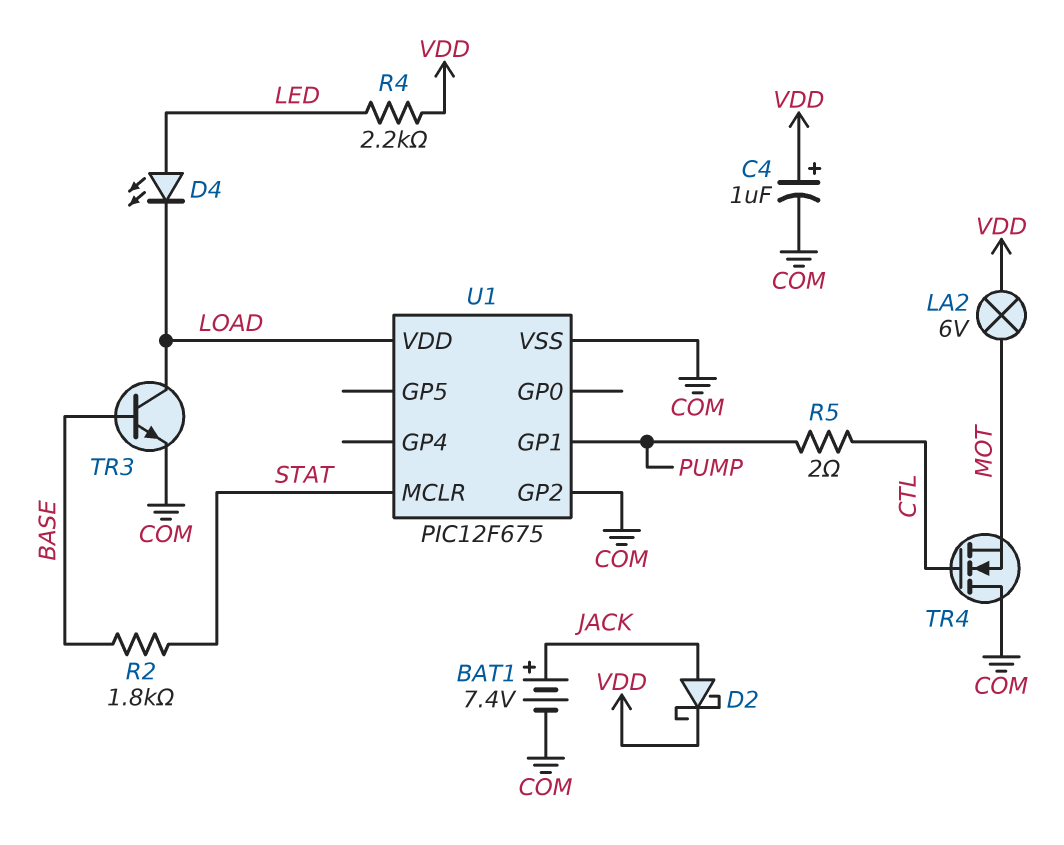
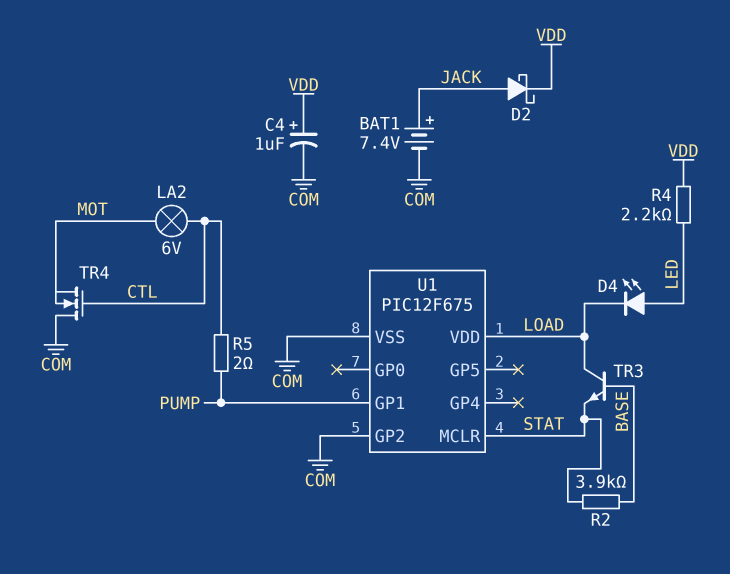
LA2: lamp 6V (MOT, VDD) -> lamp 6V (CTL, MOT)
R2: 1.8k (BASE, STAT) -> 3.9k (BASE, STAT)
TR3: NPN (B BASE, C LOAD, E COM) -> NPN (B BASE, C LOAD, E STAT)

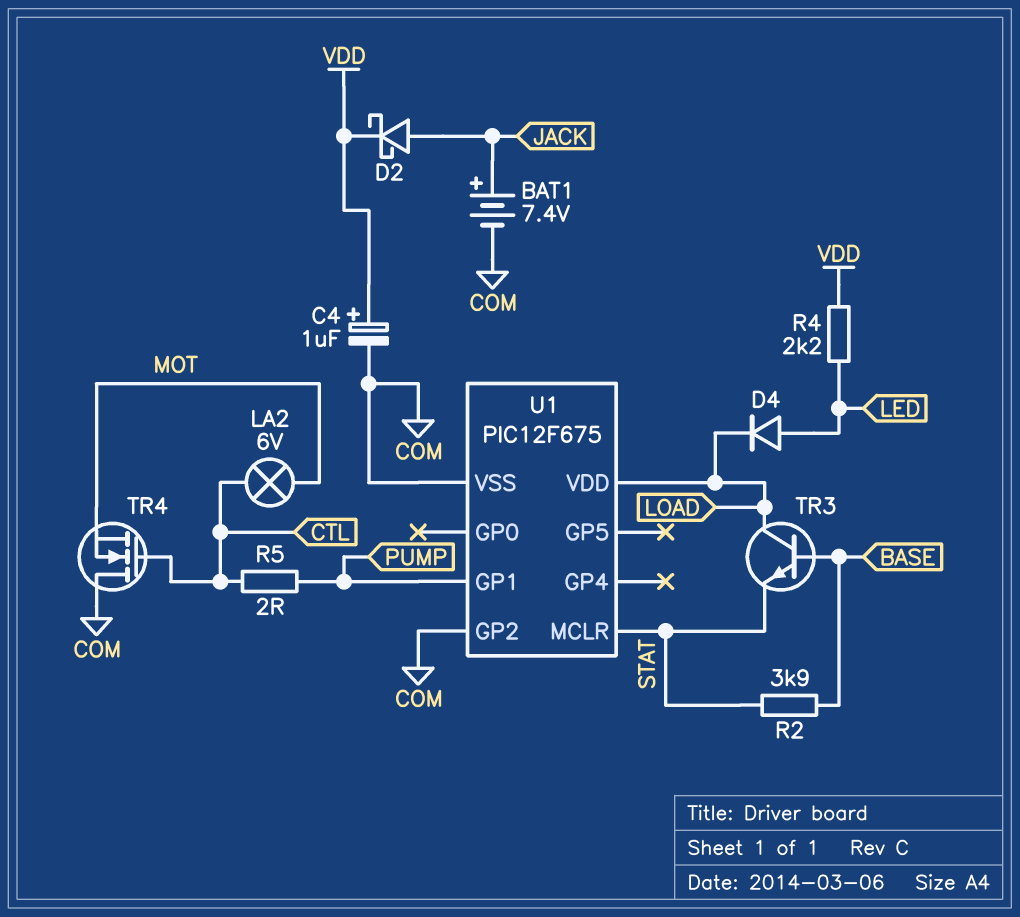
D4: LED (A LED, K LOAD) -> diode (A LED, K LOAD)

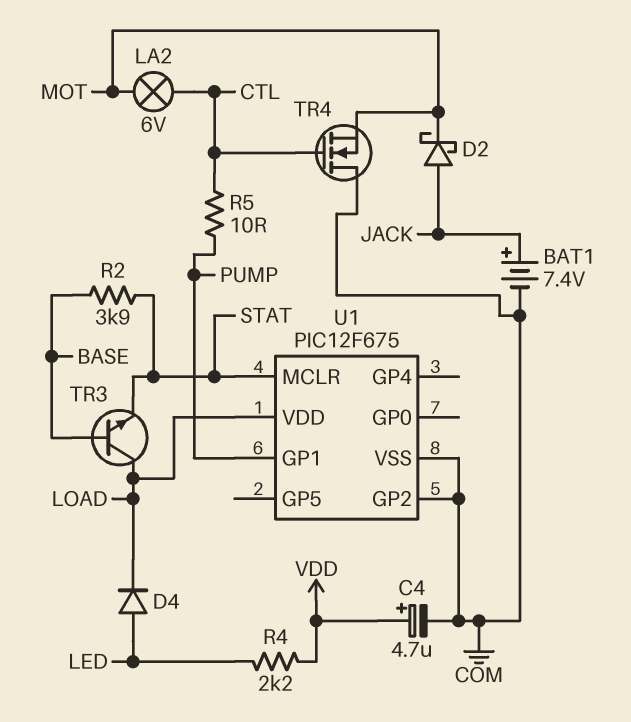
C4: 1uF (plus VDD, minus COM) -> 4.7uF (plus VDD, minus COM)
D2: schottky (A JACK, K VDD) -> schottky (A JACK, K MOT)
R5: 2 (CTL, PUMP) -> 10 (CTL, PUMP)

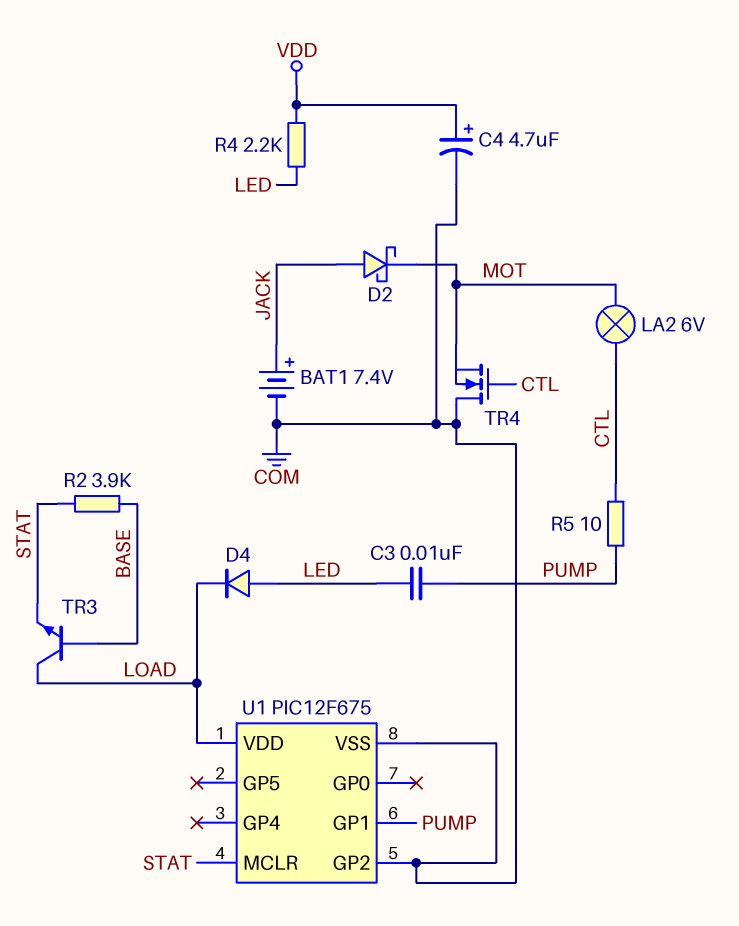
C3: none -> 10nF (LED, PUMP)

